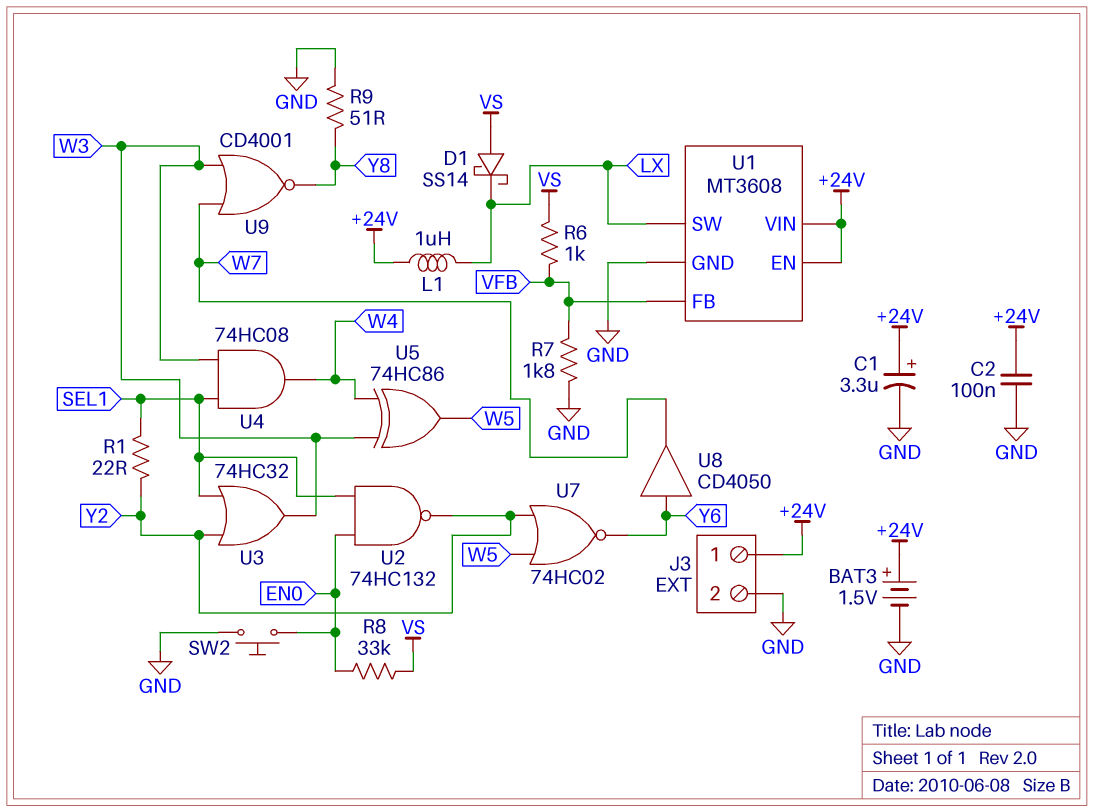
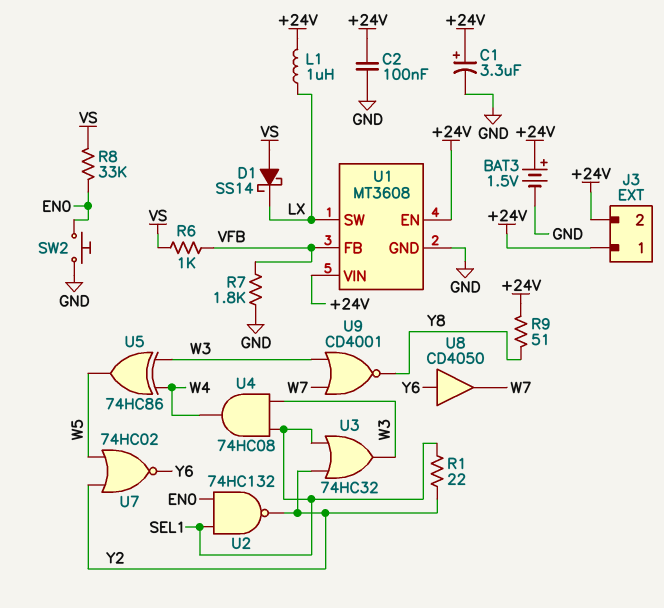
J3 pin 2: GND -> +24V
R9: 51 (GND, Y8) -> 51 (+24V, Y8)

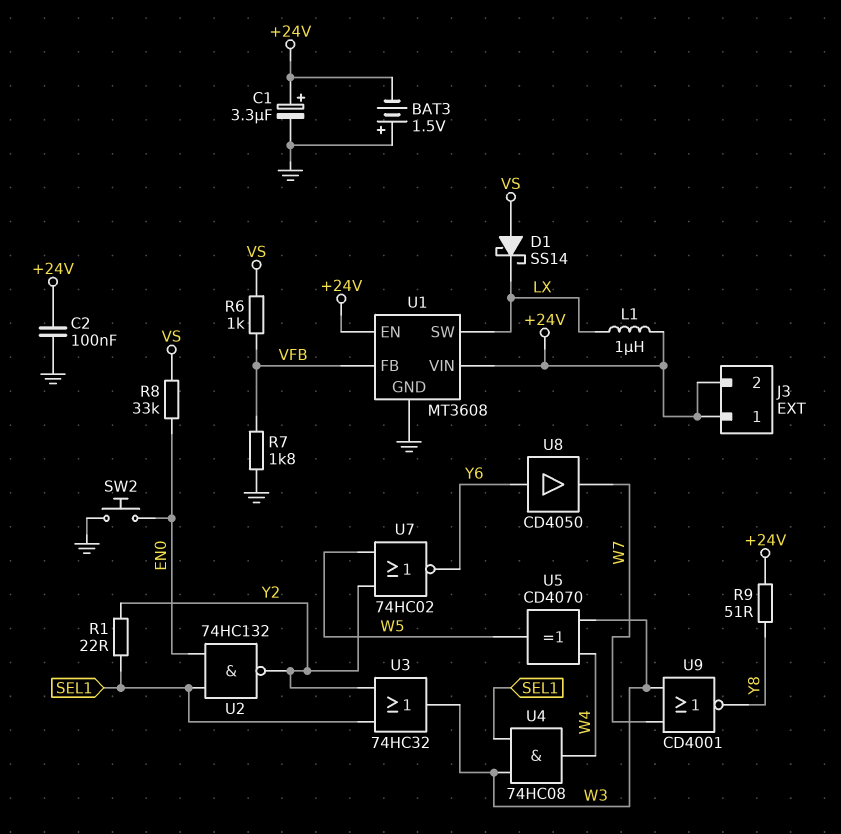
BAT3: 1.5V (plus +24V, minus GND) -> 1.5V (plus GND, minus +24V)
U5: XOR 74HC86 (in W3, in W4, out W5) -> XOR CD4070 (in W3, in W4, out W5)

